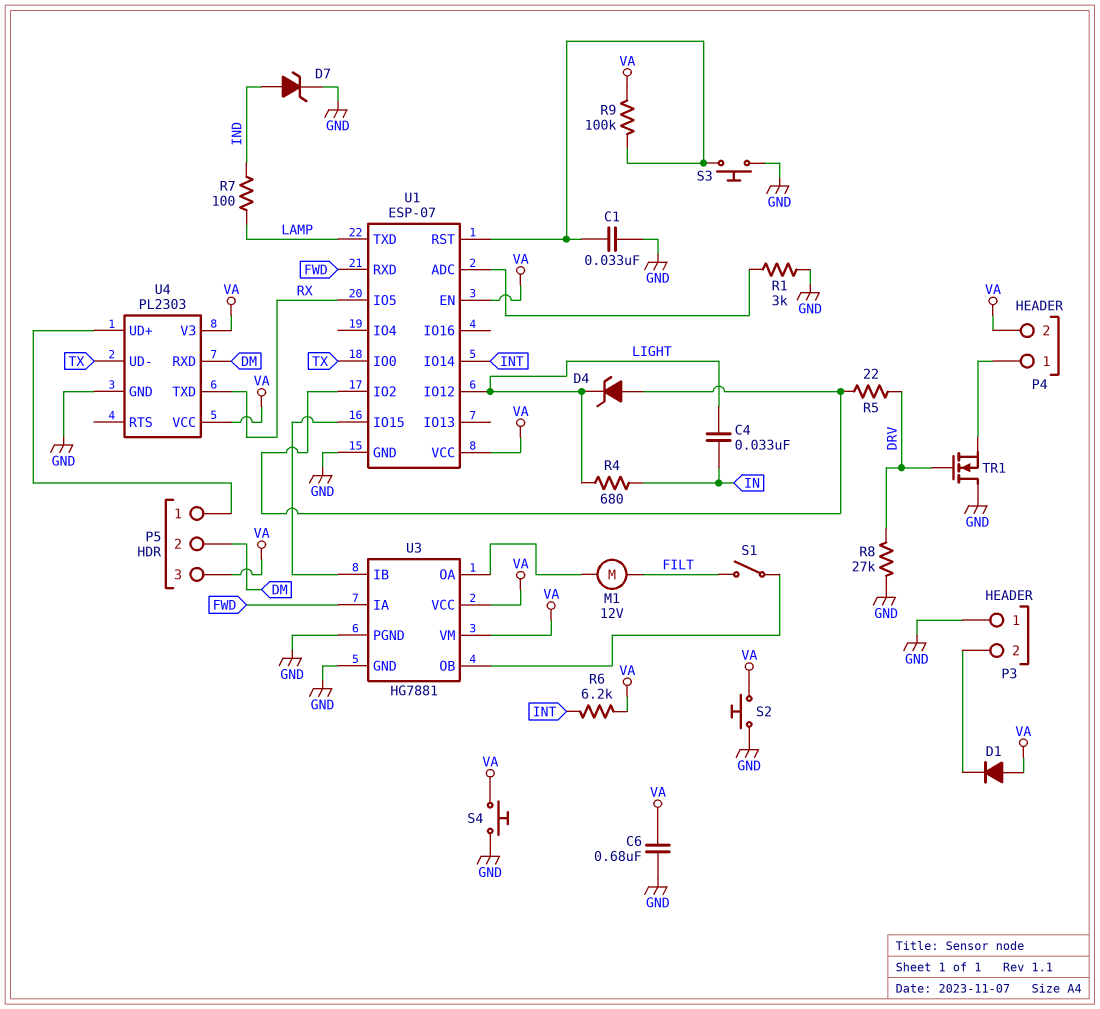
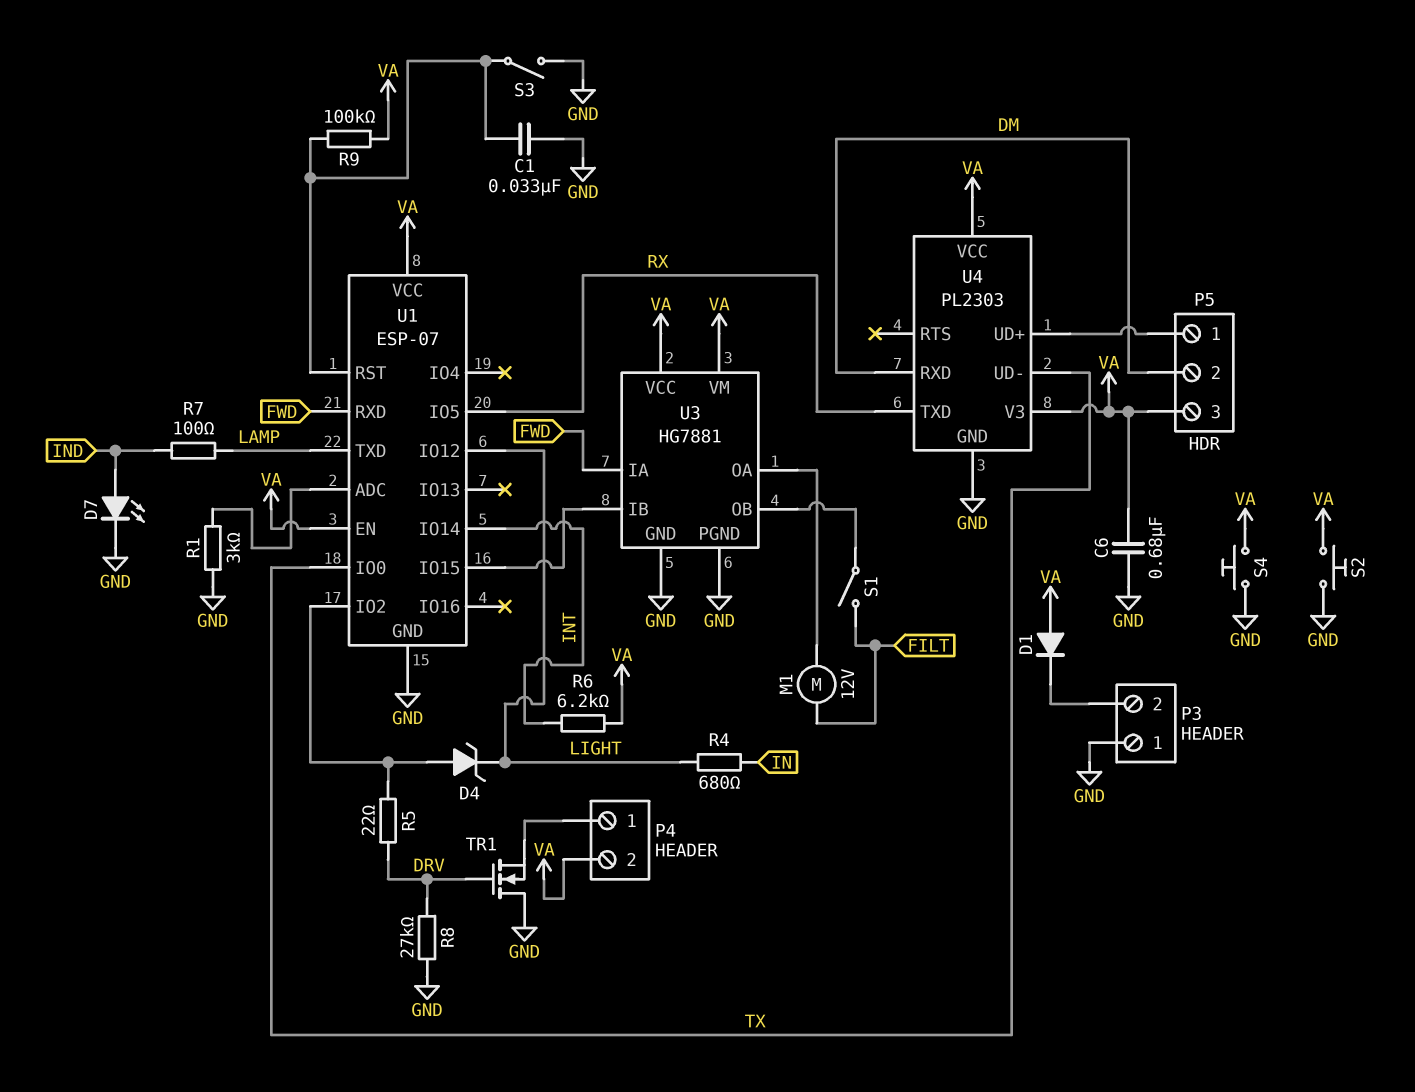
C4: 33nF (IN, LIGHT) -> none
D7: zener (A IND, K GND) -> LED (A IND, K GND)
S3: button (GND, U1/RST) -> switch (GND, U1/RST)

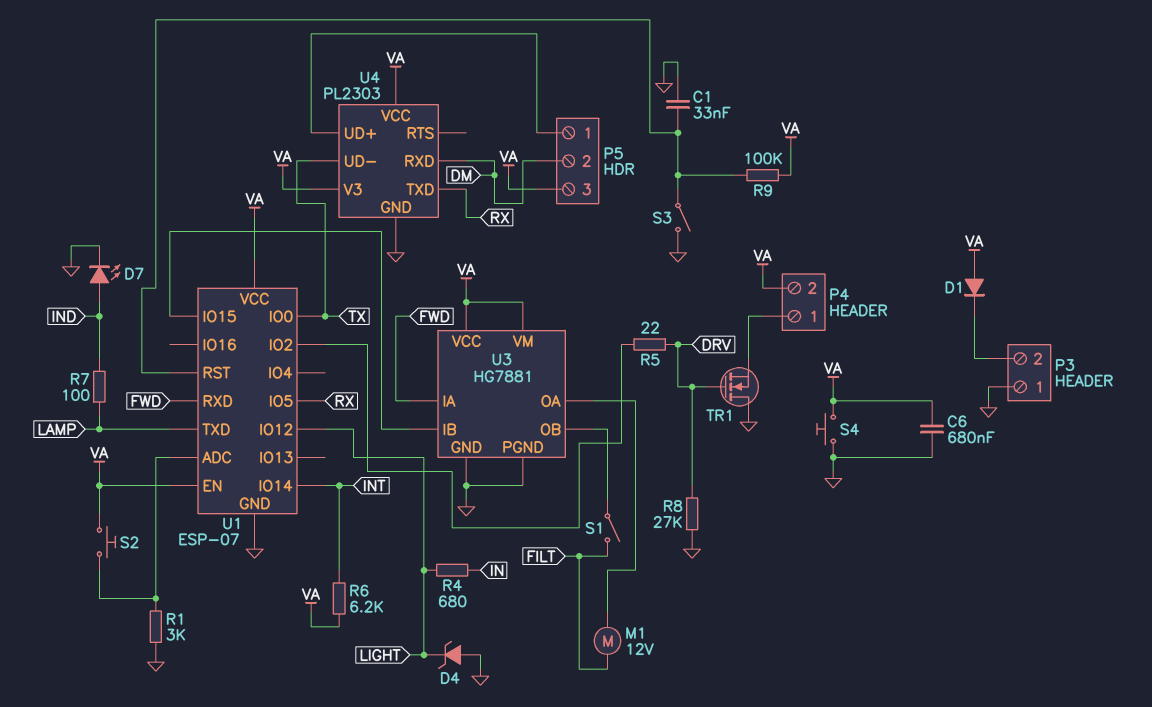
D4: zener (A U1/IO2, K LIGHT) -> zener (A GND, K LIGHT)
S2: button (GND, VA) -> button (U1/ADC, VA)

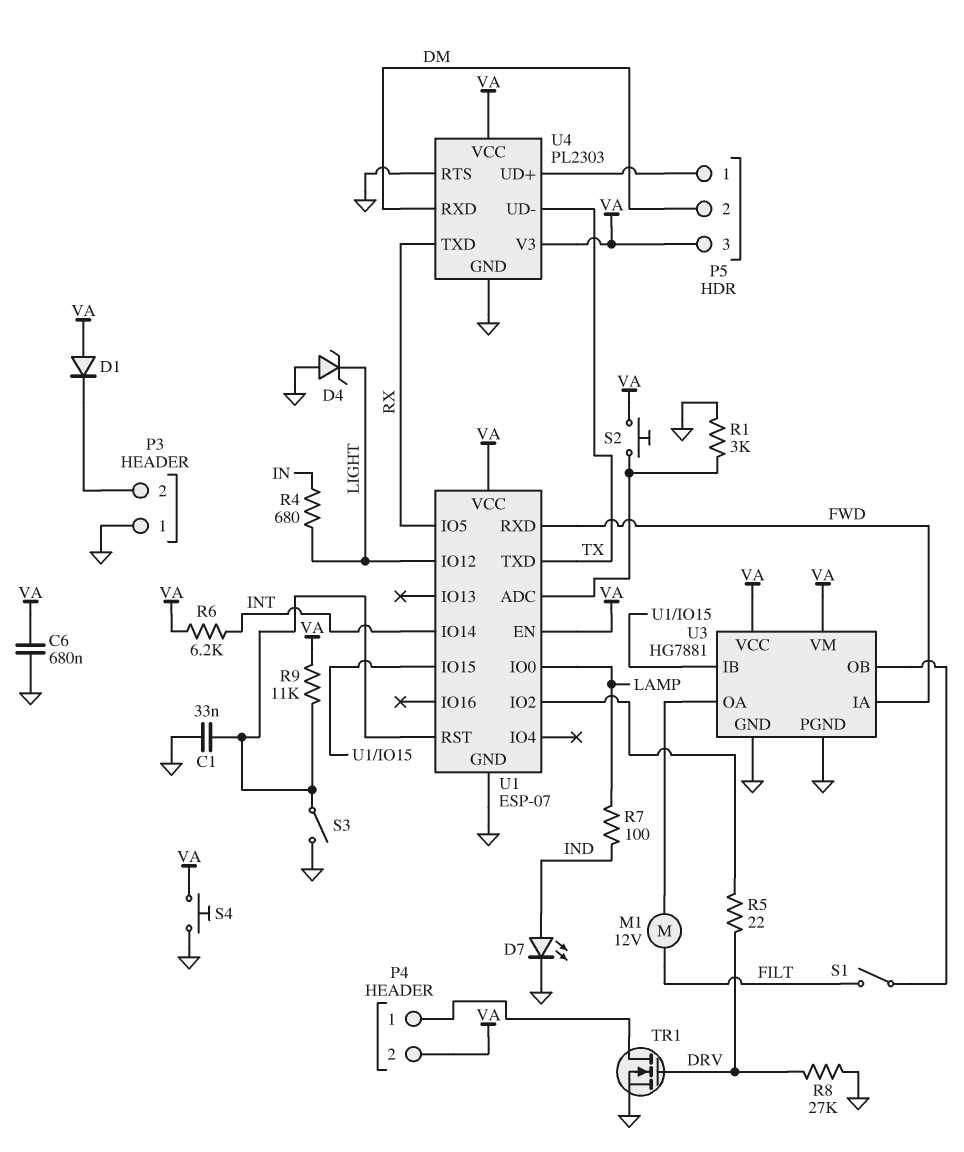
R9: 100k (U1/RST, VA) -> 11k (U1/RST, VA)
TR1: NMOS (G DRV, D GND, S P4/1) -> NMOS (G DRV, D P4/1, S GND)
U1 pin IO0: TX -> LAMP
U1 pin TXD: LAMP -> TX
U4 pin RTS: none -> GND

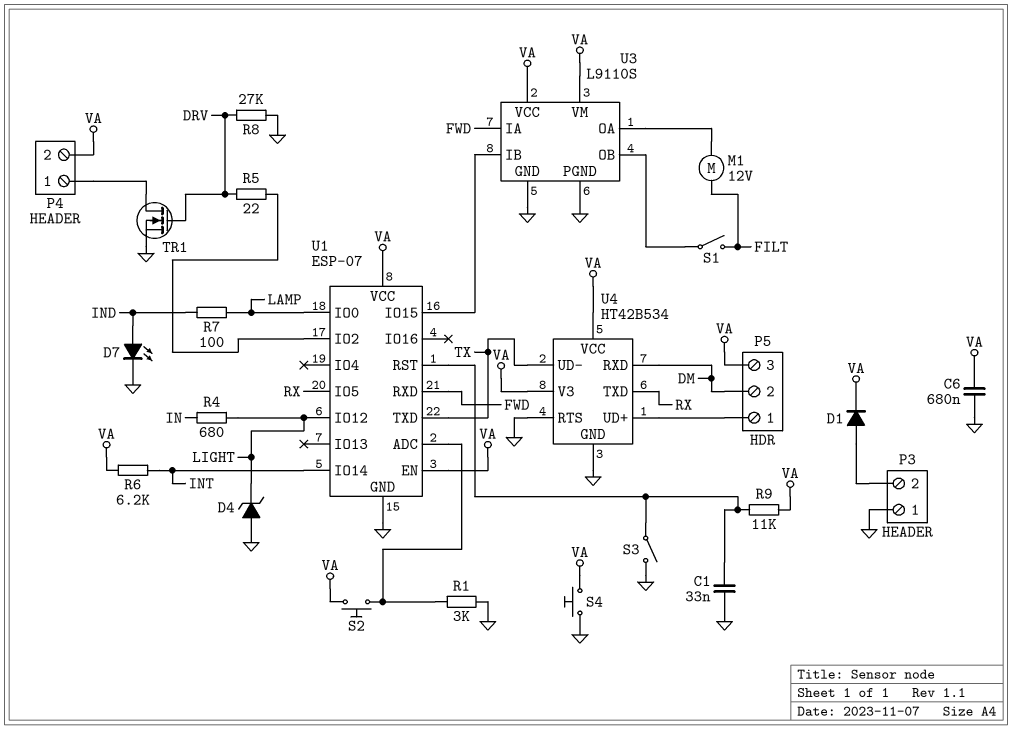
D1: diode (A VA, K P3/2) -> diode (A P3/2, K VA)
U3: HG7881 -> L9110S
U4: PL2303 -> HT42B534

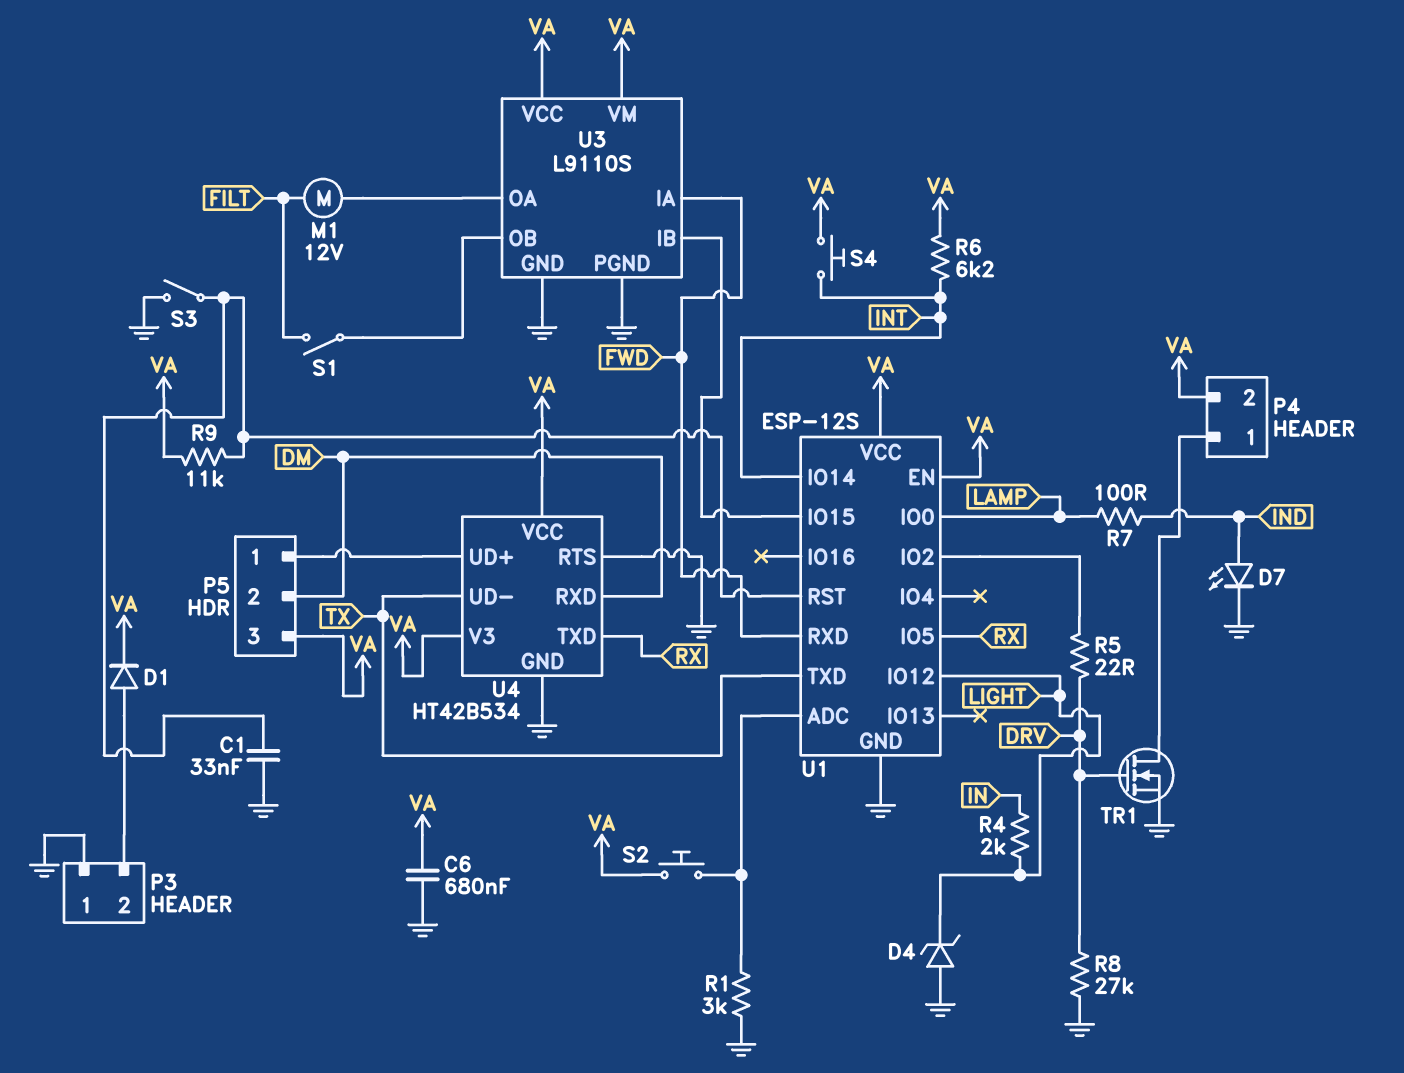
R4: 680 (IN, LIGHT) -> 2k (IN, LIGHT)
S4: button (GND, VA) -> button (INT, VA)
U1: ESP-07 -> ESP-12S

